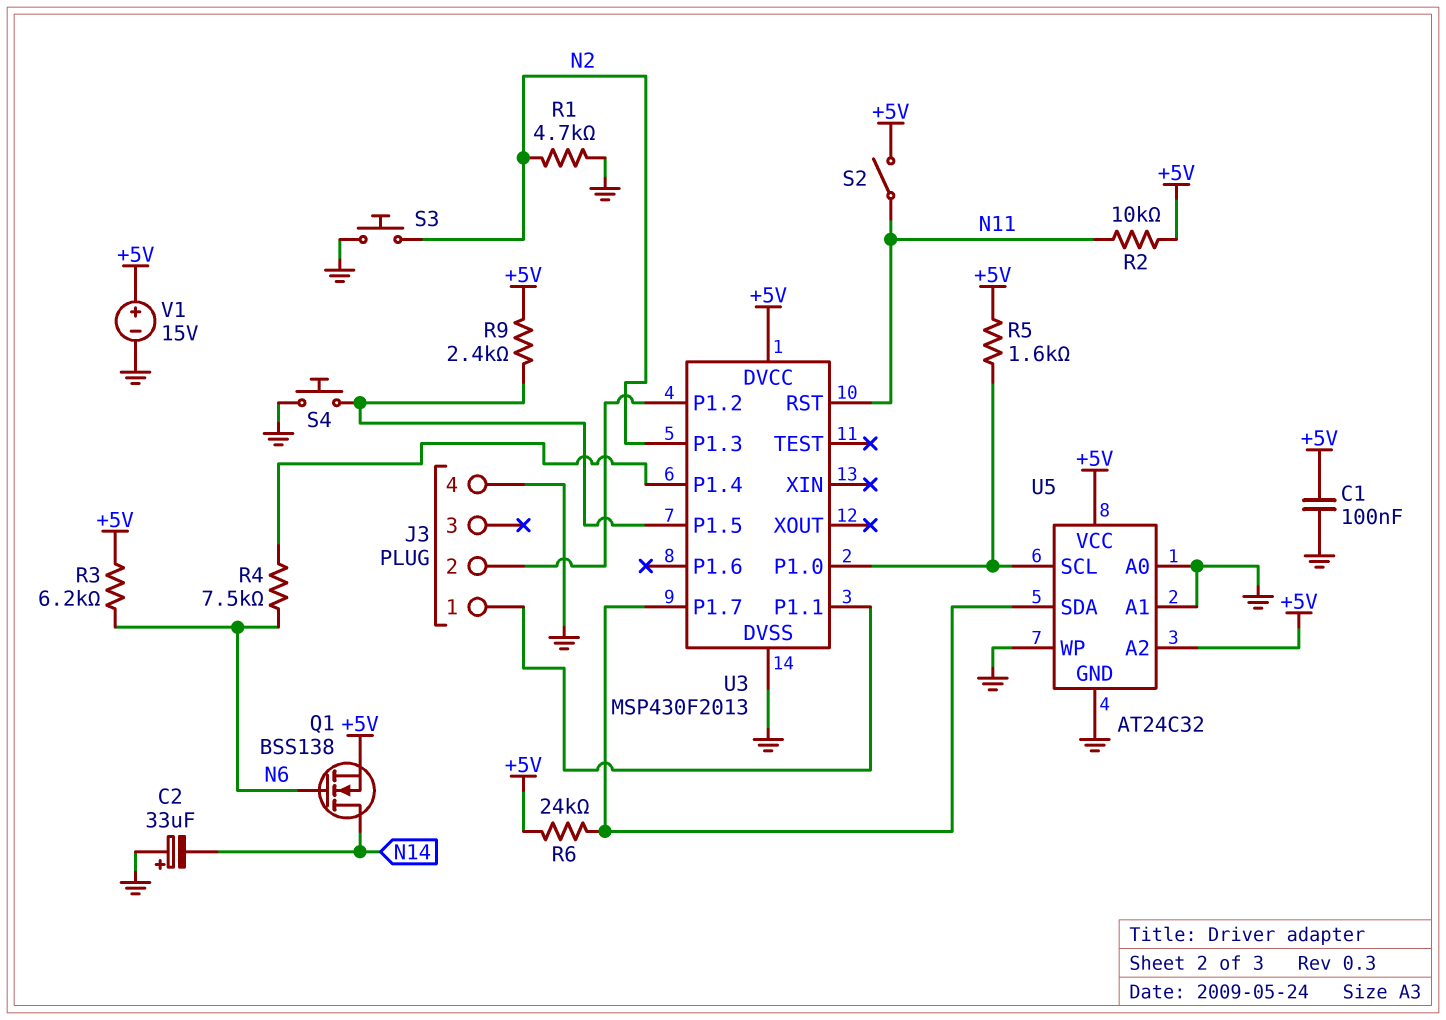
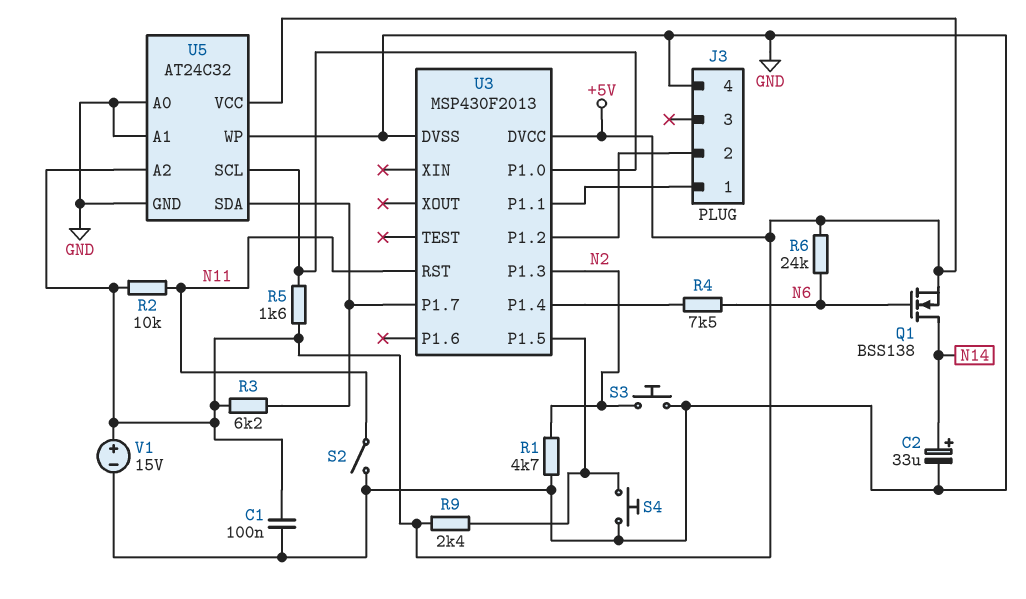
C2: 33uF (plus GND, minus N14) -> 33uF (plus N14, minus GND)
R3: 6.2k (+5V, N6) -> 6.2k (+5V, U3/P1.7)
R6: 24k (+5V, U3/P1.7) -> 24k (+5V, N6)
S2: switch (+5V, N11) -> switch (GND, N11)

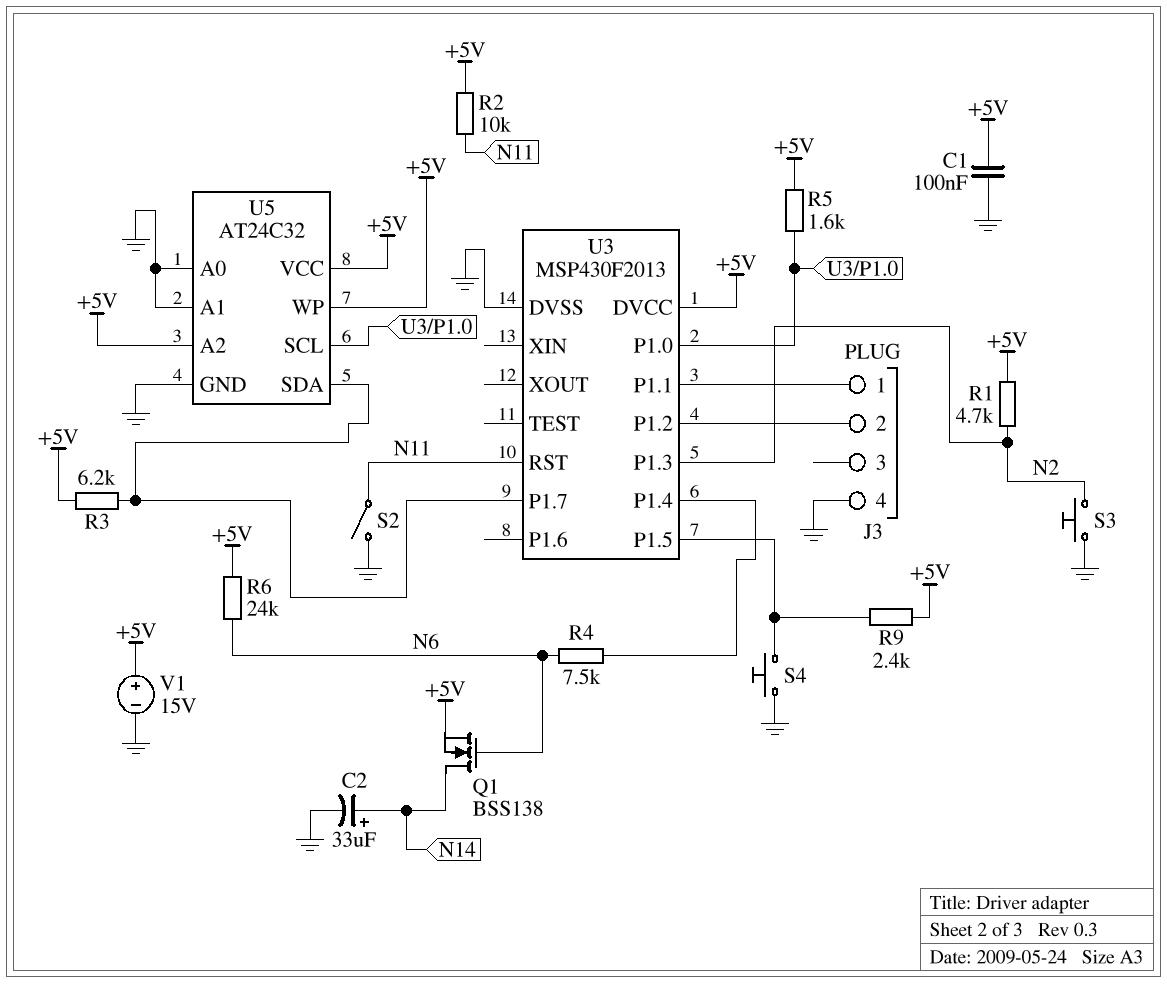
R1: 4.7k (GND, N2) -> 4.7k (+5V, N2)
U5 pin WP: GND -> +5V

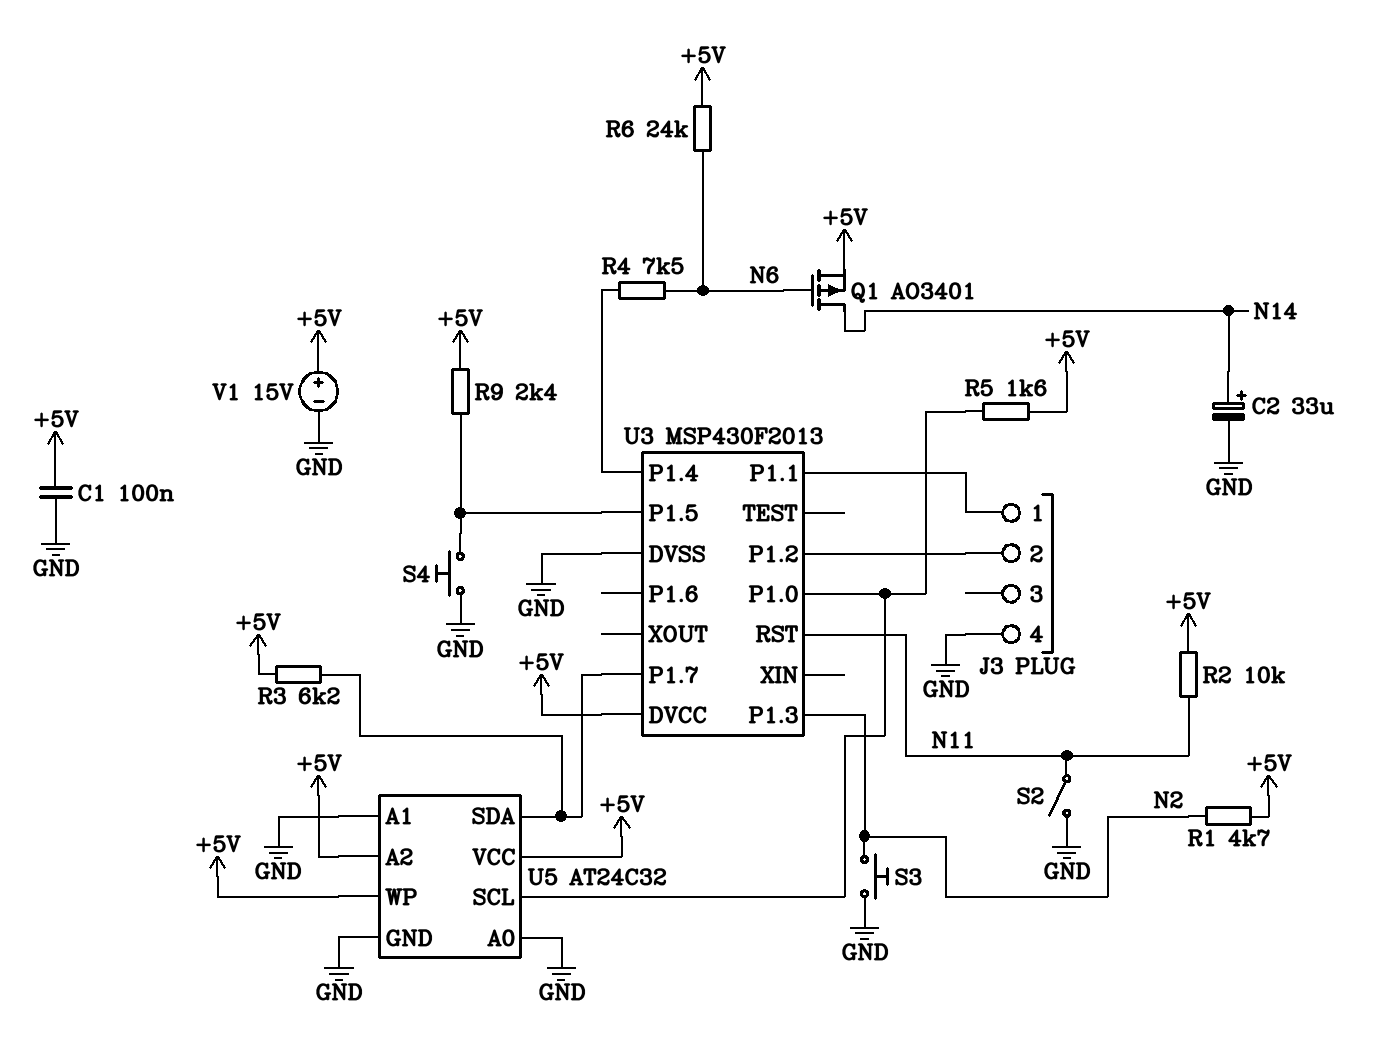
Q1: NMOS BSS138 (G N6, D N14, S +5V) -> PMOS AO3401 (G N6, D N14, S +5V)

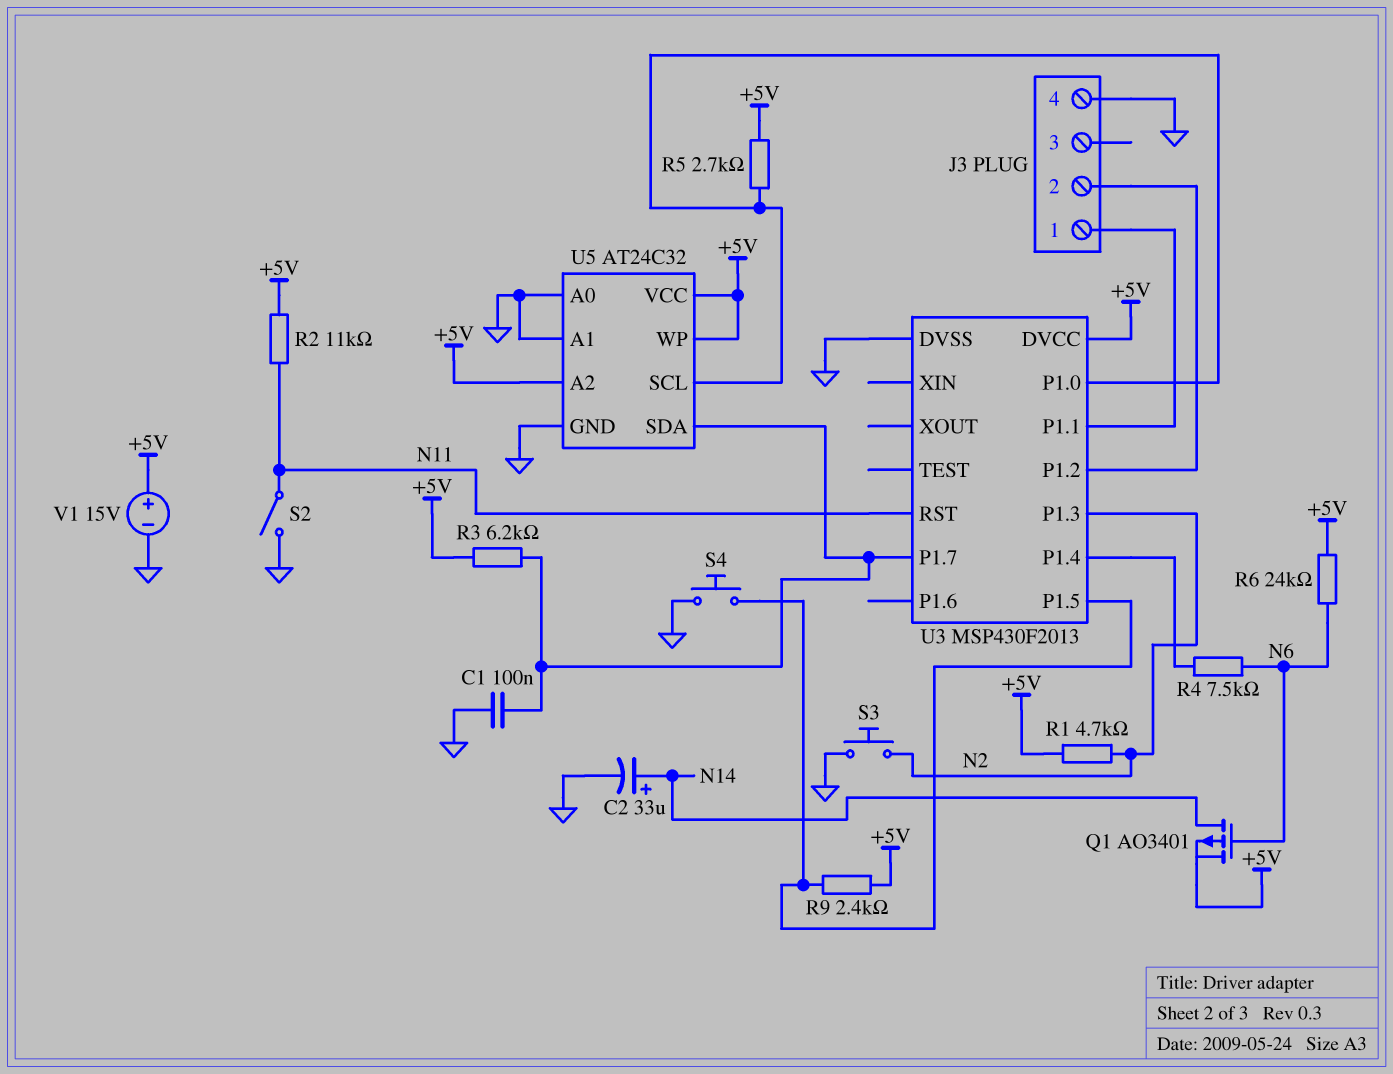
C1: 100nF (+5V, GND) -> 100nF (GND, U3/P1.7)
R2: 10k (+5V, N11) -> 11k (+5V, N11)
R5: 1.6k (+5V, U3/P1.0) -> 2.7k (+5V, U3/P1.0)

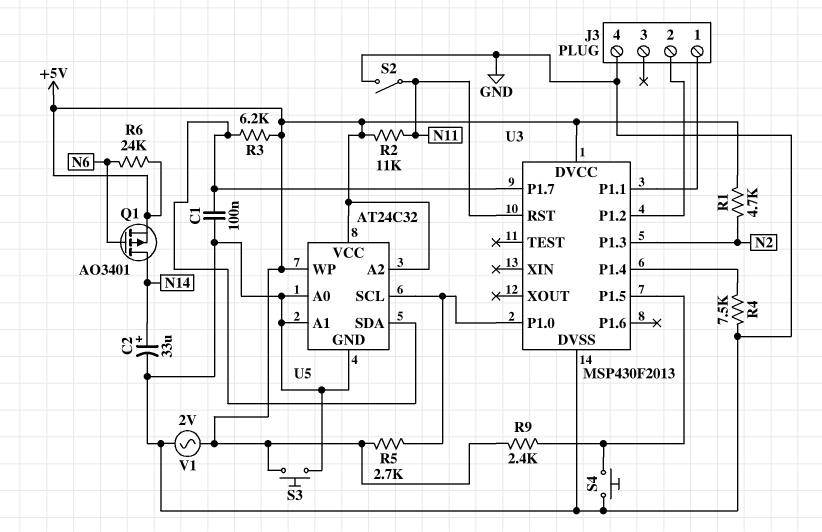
R4: 7.5k (N6, U3/P1.4) -> 7.5k (GND, U3/P1.4)
S3: button (GND, N2) -> button (+5V, GND)
V1: 15V (plus +5V, minus GND) -> AC 2V (+5V, GND)

